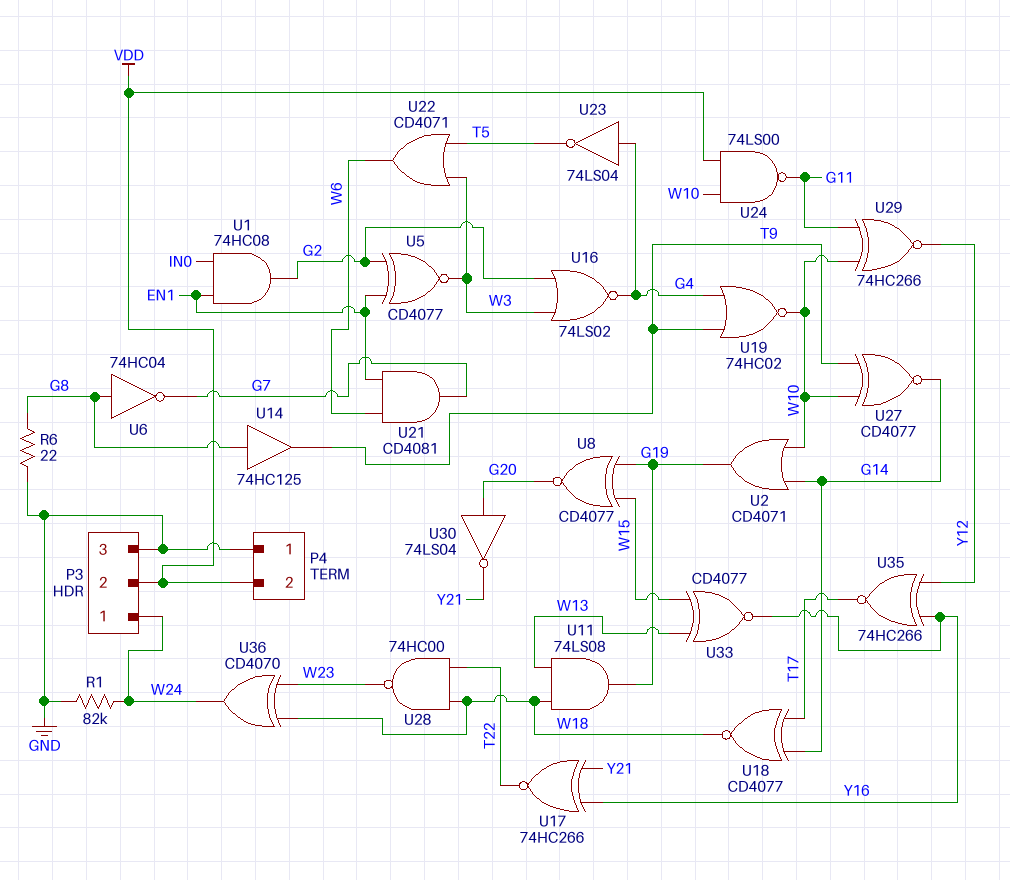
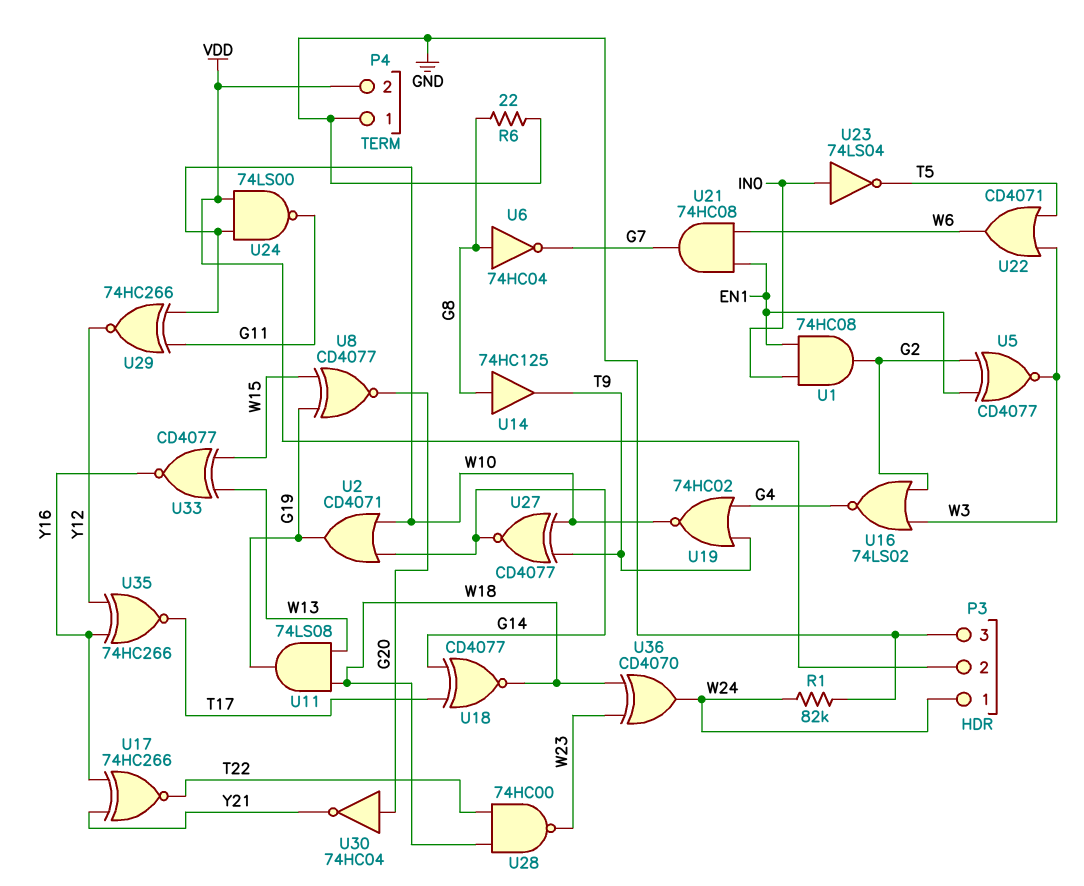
U21: AND CD4081 (in EN1, in W6, out G7) -> AND 74HC08 (in EN1, in W6, out G7)
U23: NOT 74LS04 (in G4, out T5) -> NOT 74LS04 (in IN0, out T5)
U30: NOT 74LS04 (in G20, out Y21) -> NOT 74HC04 (in G20, out Y21)

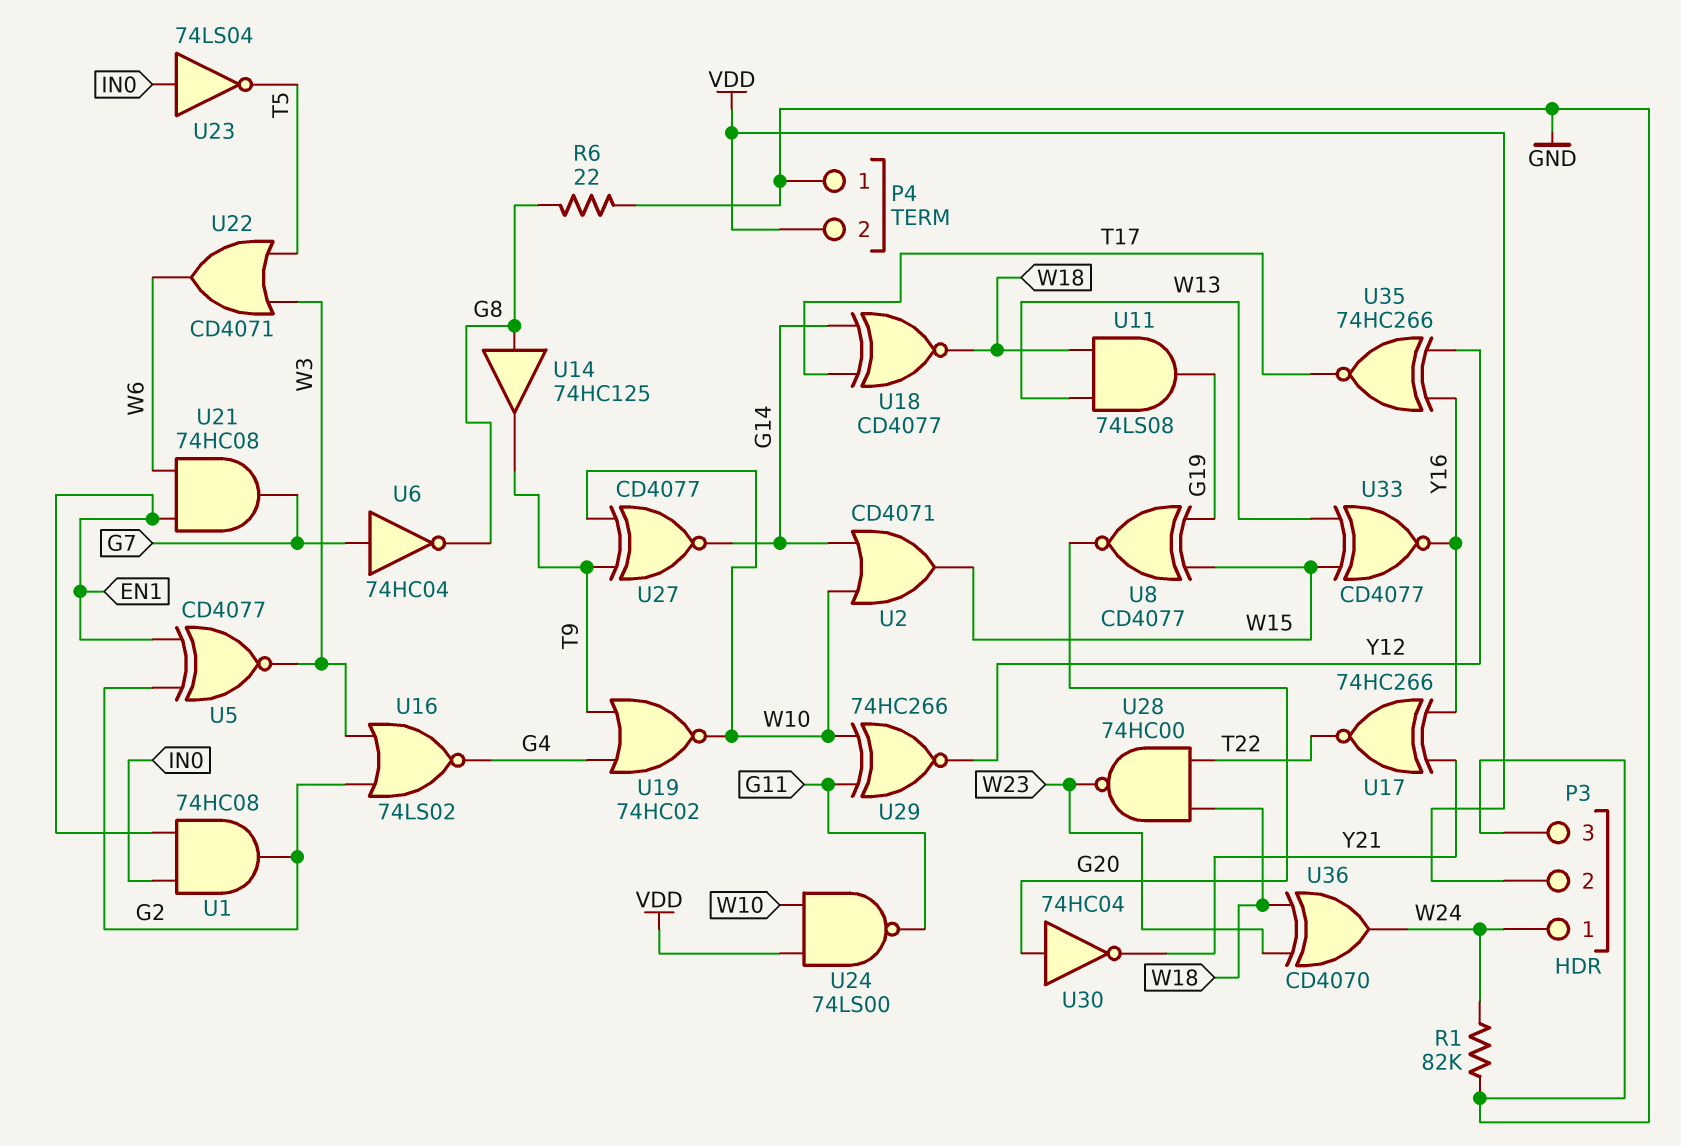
U2: OR CD4071 (in G14, in W10, out G19) -> OR CD4071 (in G14, in W10, out W15)
U6: NOT 74HC04 (in G8, out G7) -> NOT 74HC04 (in G7, out G8)

